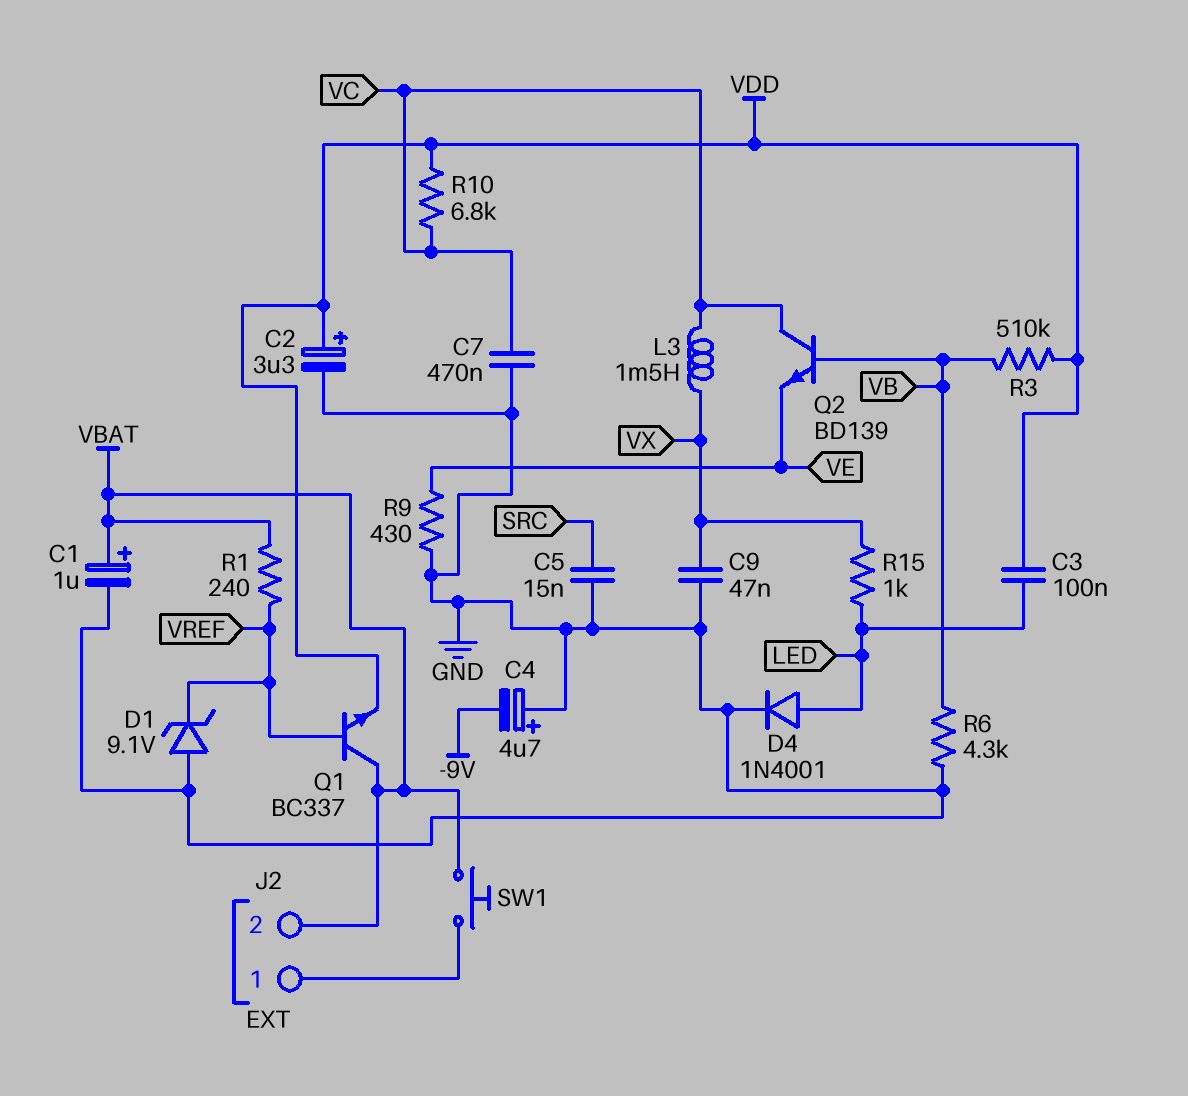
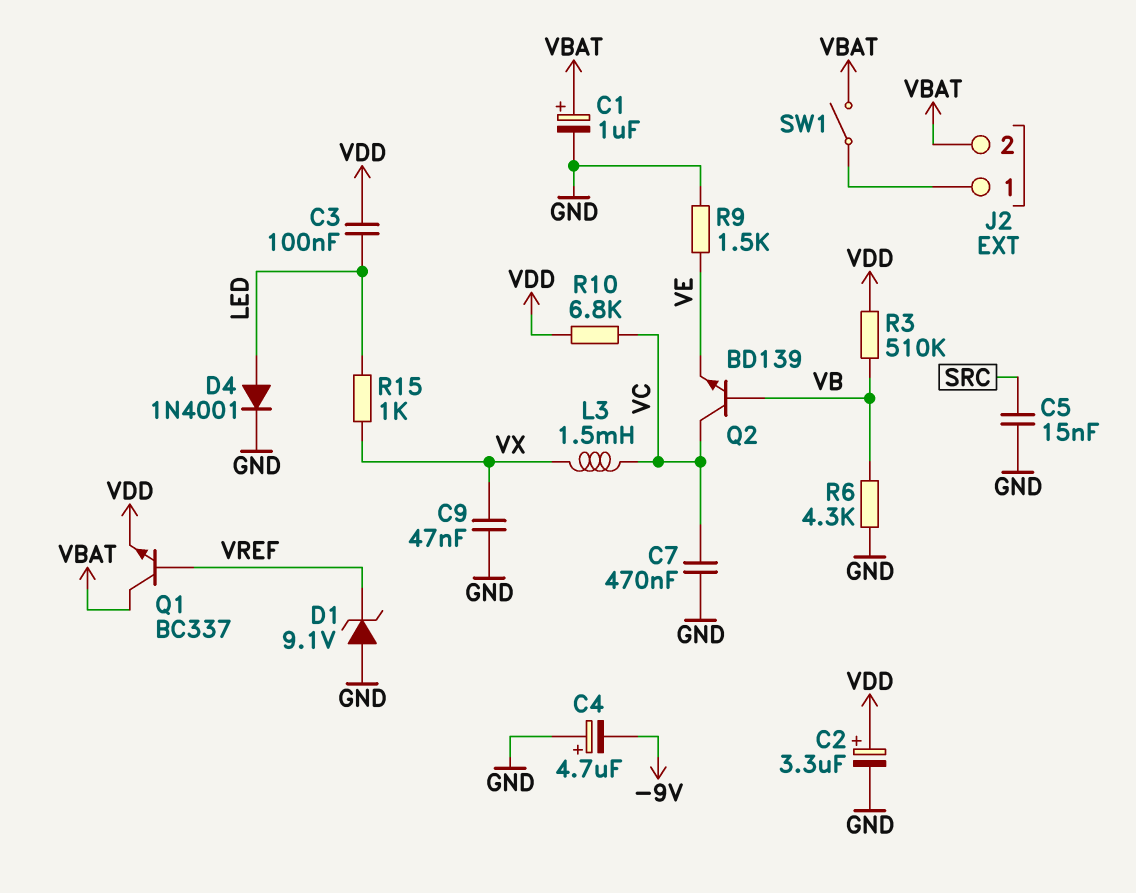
R1: 240 (VBAT, VREF) -> none
R9: 430 (GND, VE) -> 1.5k (GND, VE)
SW1: button (J2/1, VBAT) -> switch (J2/1, VBAT)

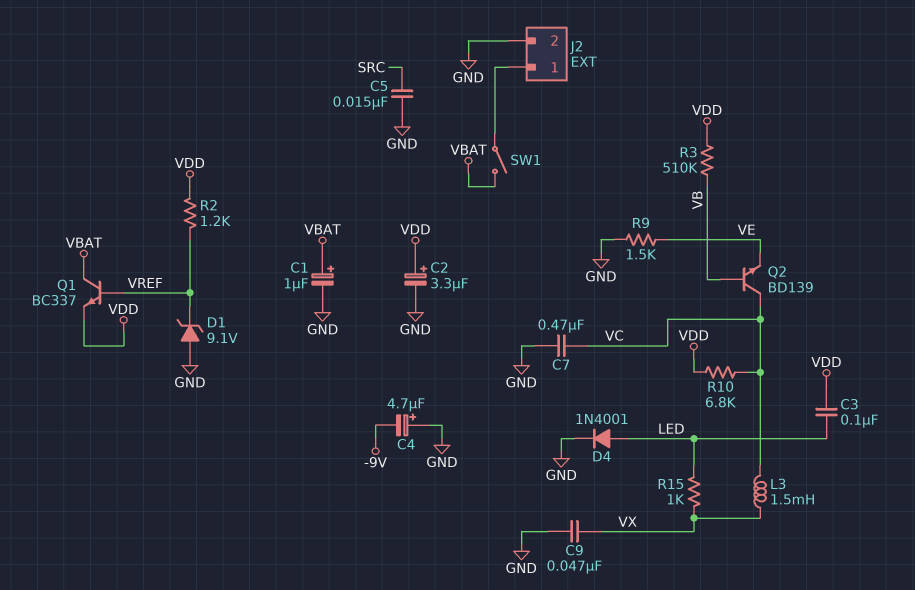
J2 pin 2: VBAT -> GND
R2: none -> 1.2k (VDD, VREF)
R6: 4.3k (GND, VB) -> none

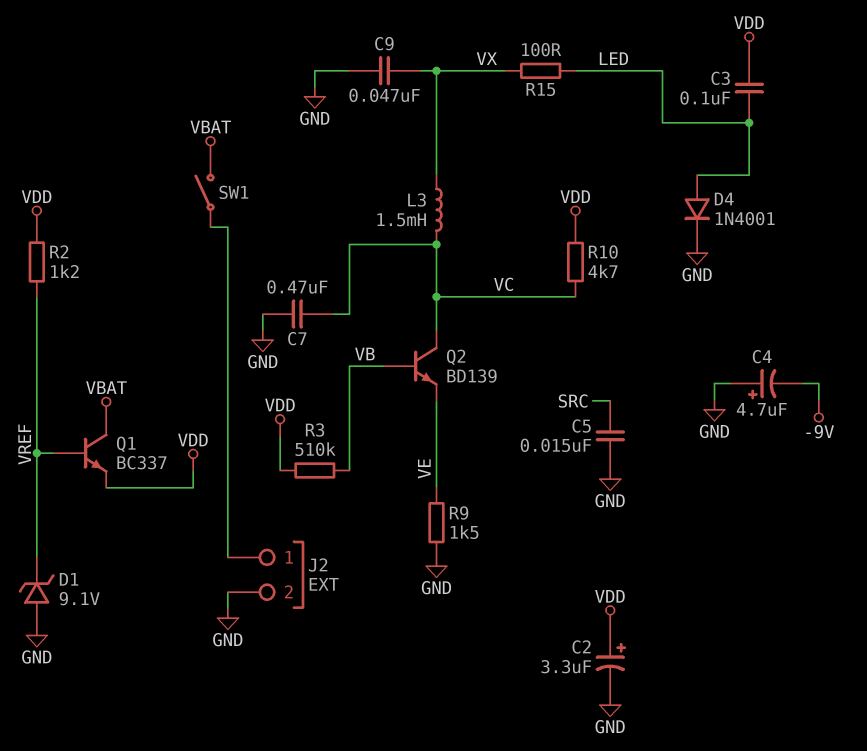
C1: 1uF (plus VBAT, minus GND) -> none
R10: 6.8k (VC, VDD) -> 4.7k (VC, VDD)
R15: 1k (LED, VX) -> 100 (LED, VX)

